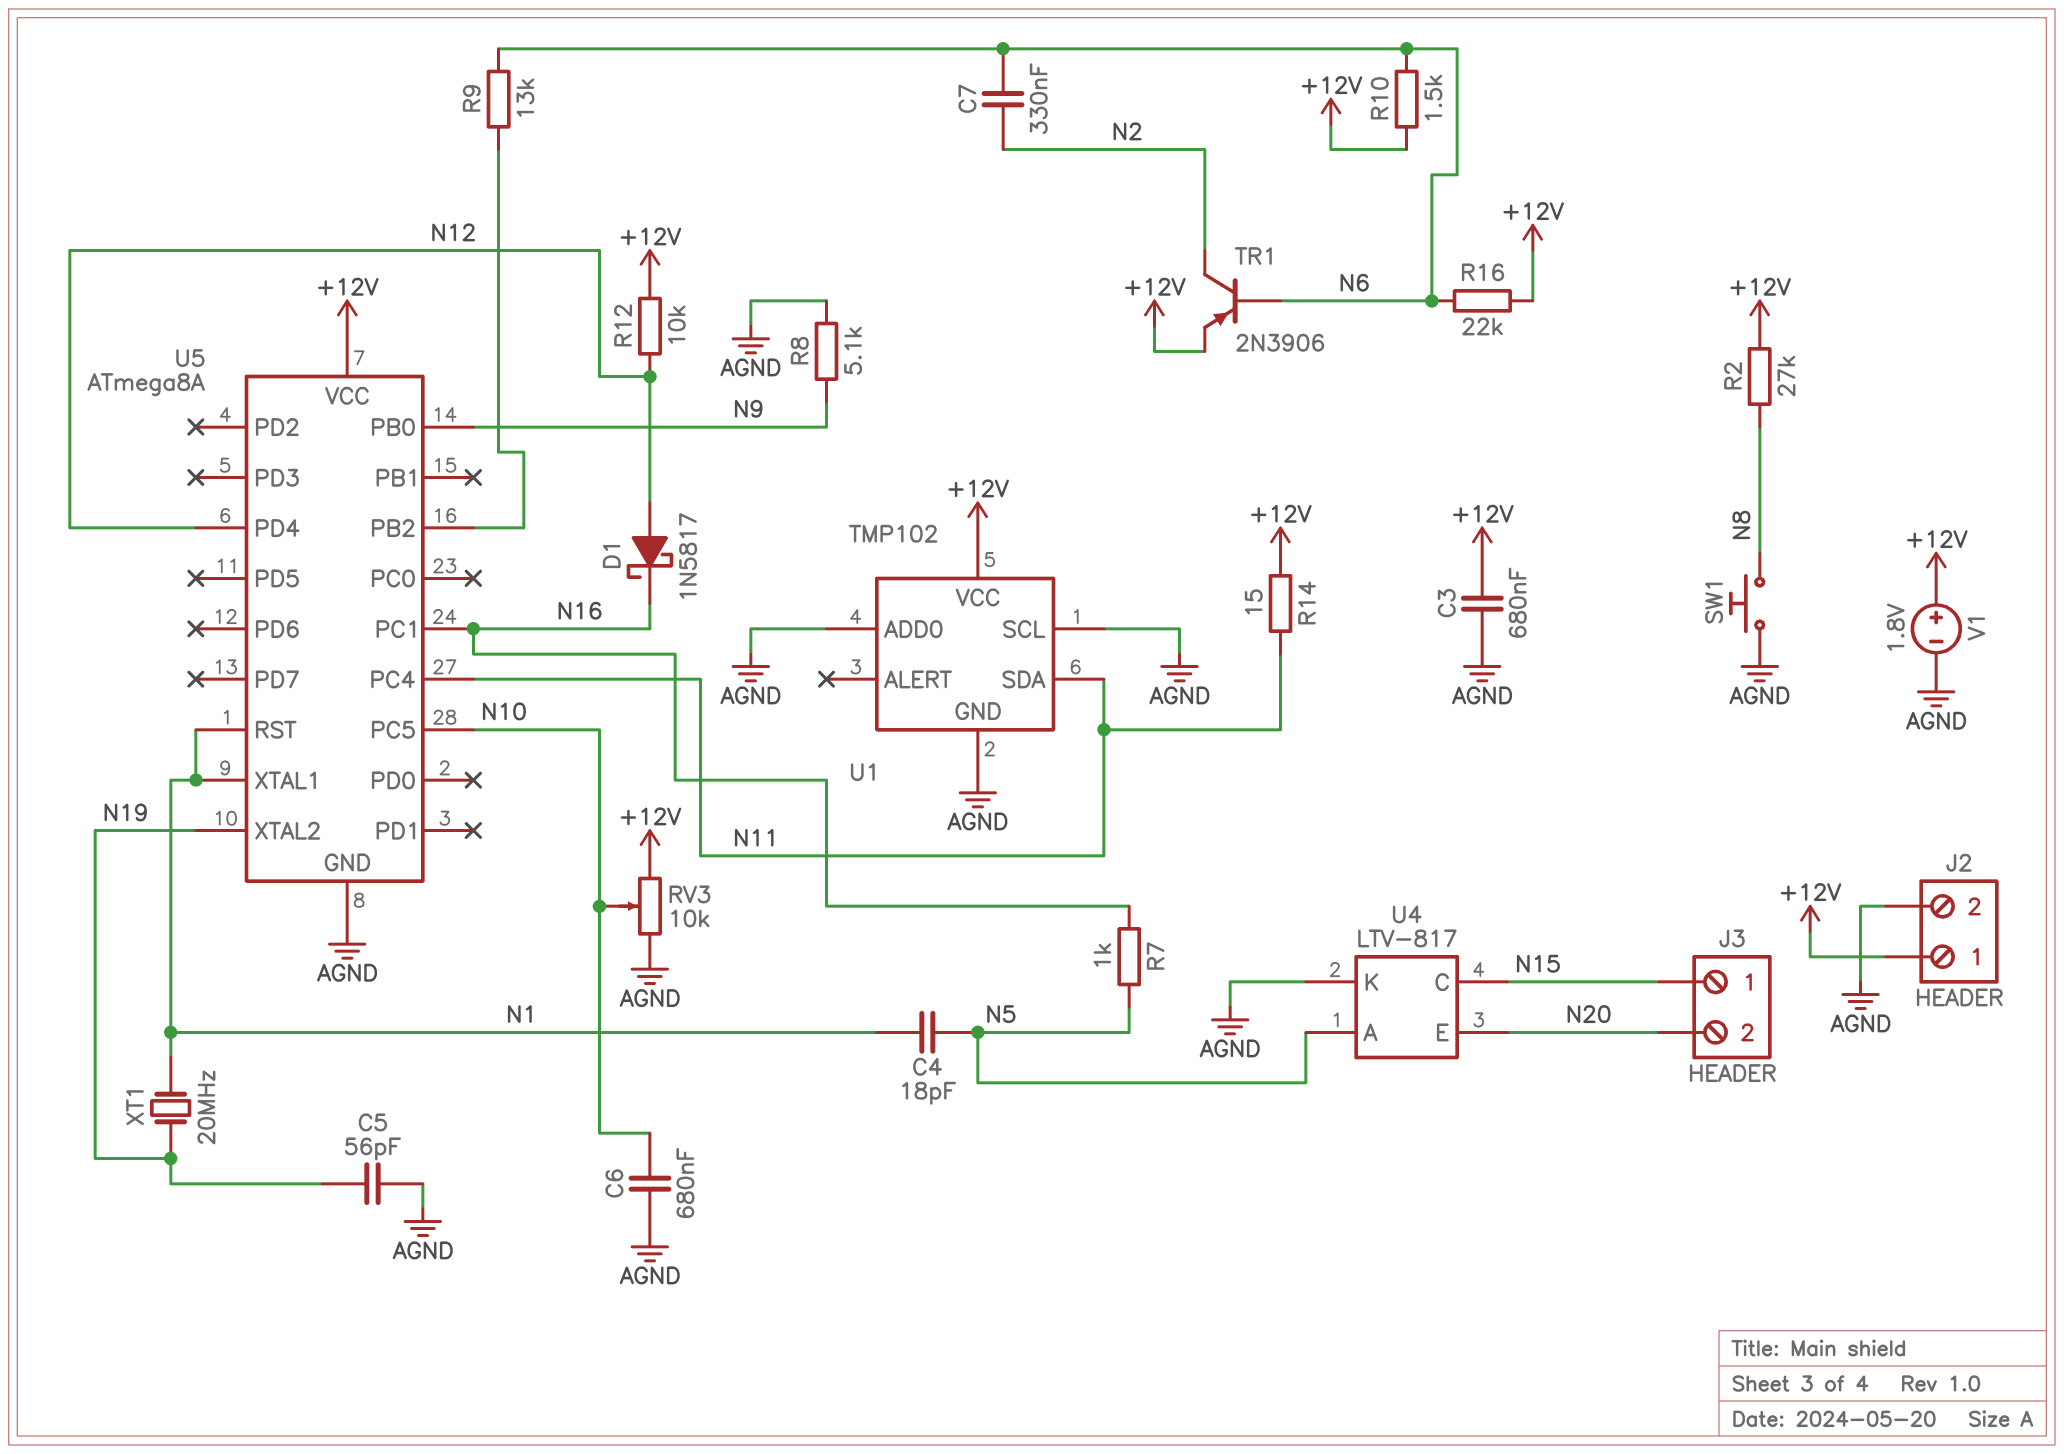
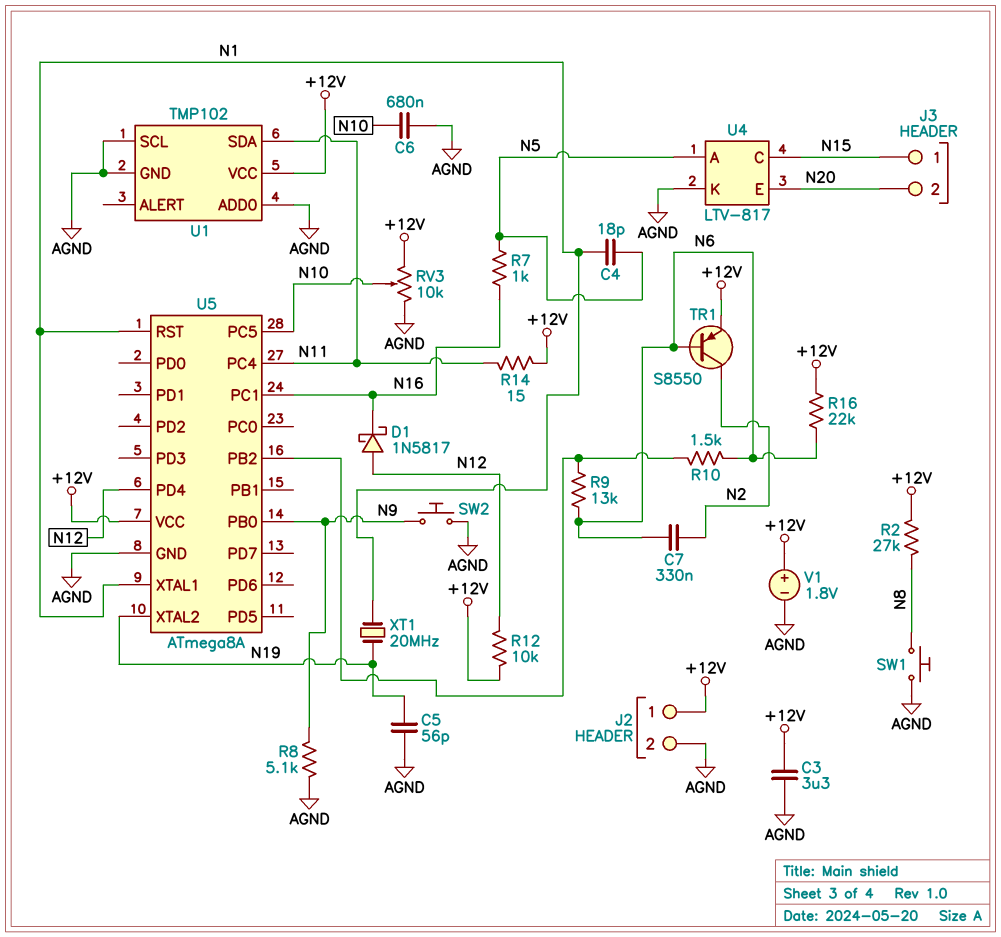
C3: 680nF (+12V, AGND) -> 3.3uF (+12V, AGND)
R10: 1.5k (+12V, N6) -> 1.5k (N6, U5/PB2)
SW2: none -> button (AGND, N9)
TR1: PNP 2N3906 (B N6, C N2, E +12V) -> PNP S8550 (B N6, C N2, E +12V)

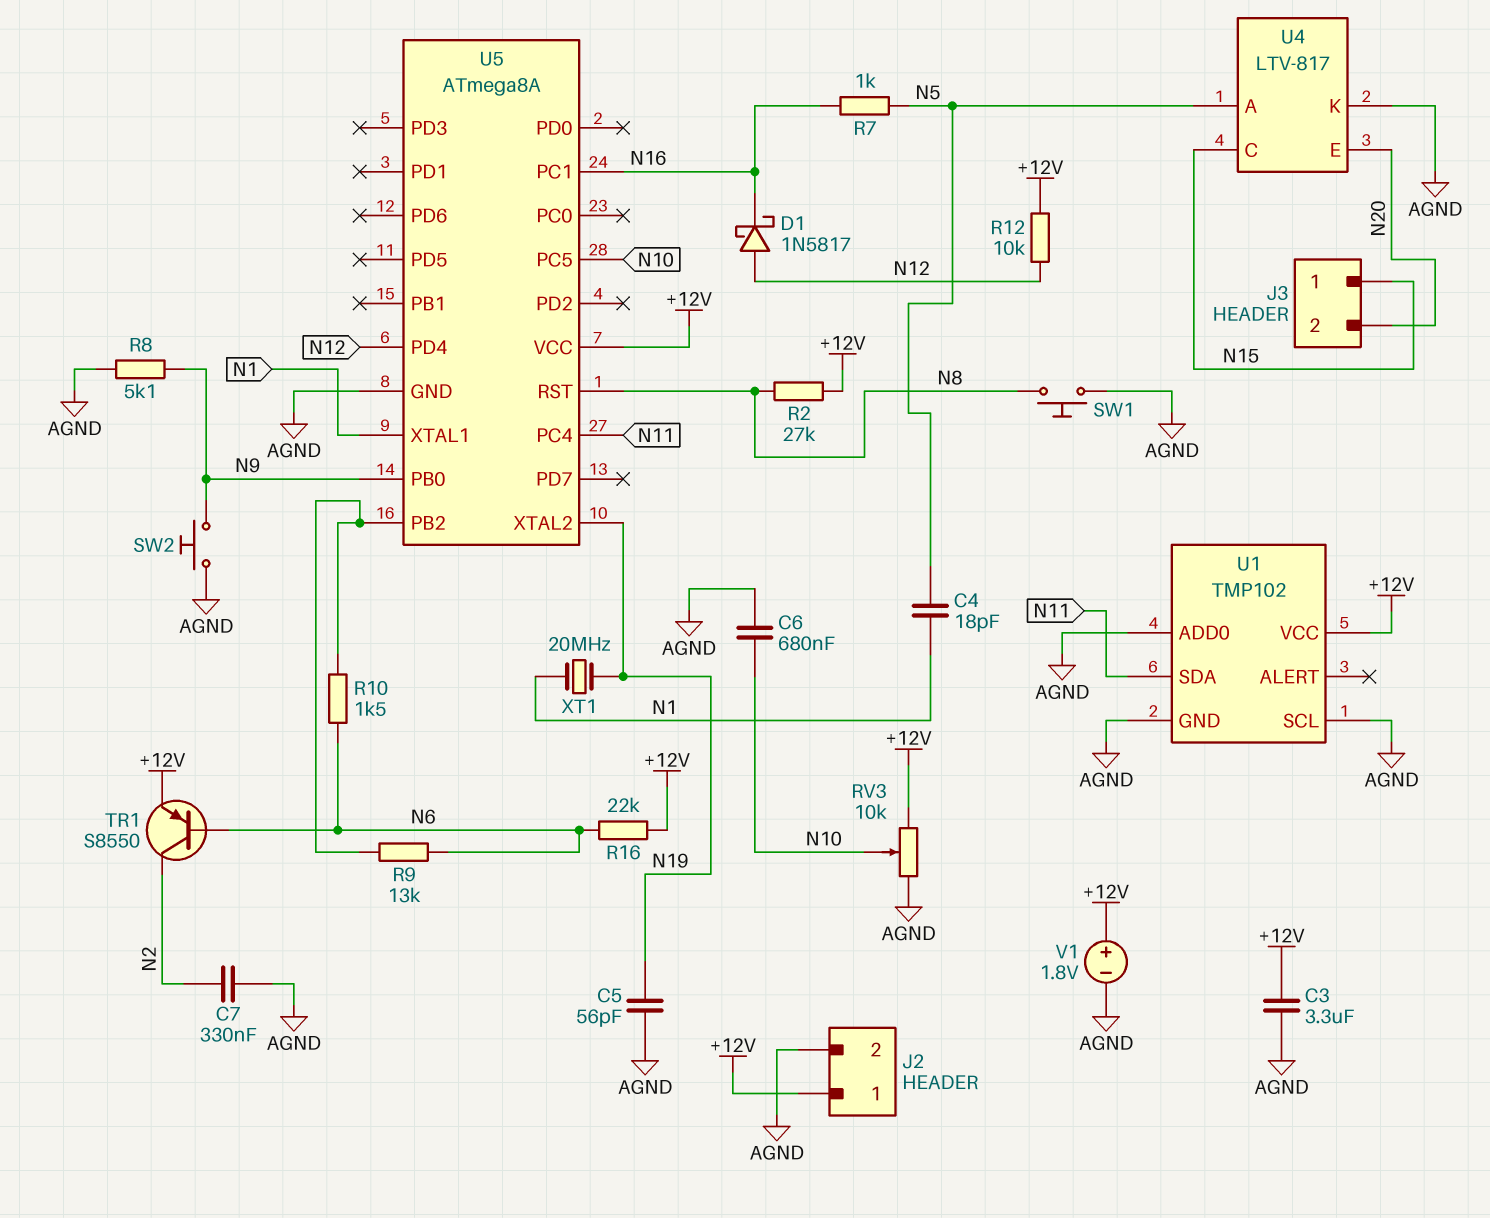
C7: 330nF (N2, N6) -> 330nF (AGND, N2)
R14: 15 (+12V, N11) -> none
U5 pin RST: N1 -> N8

